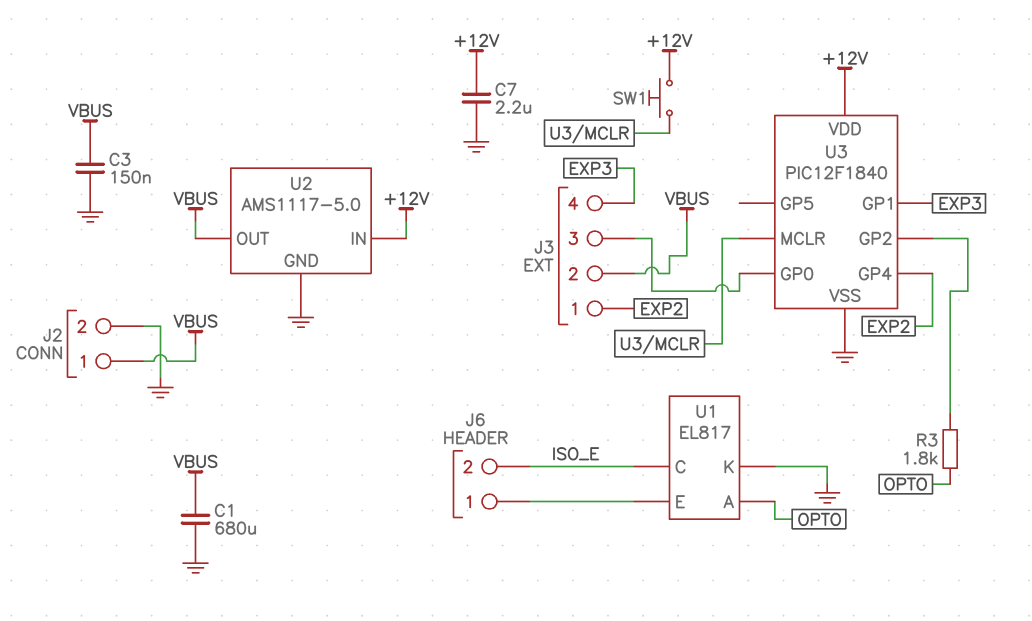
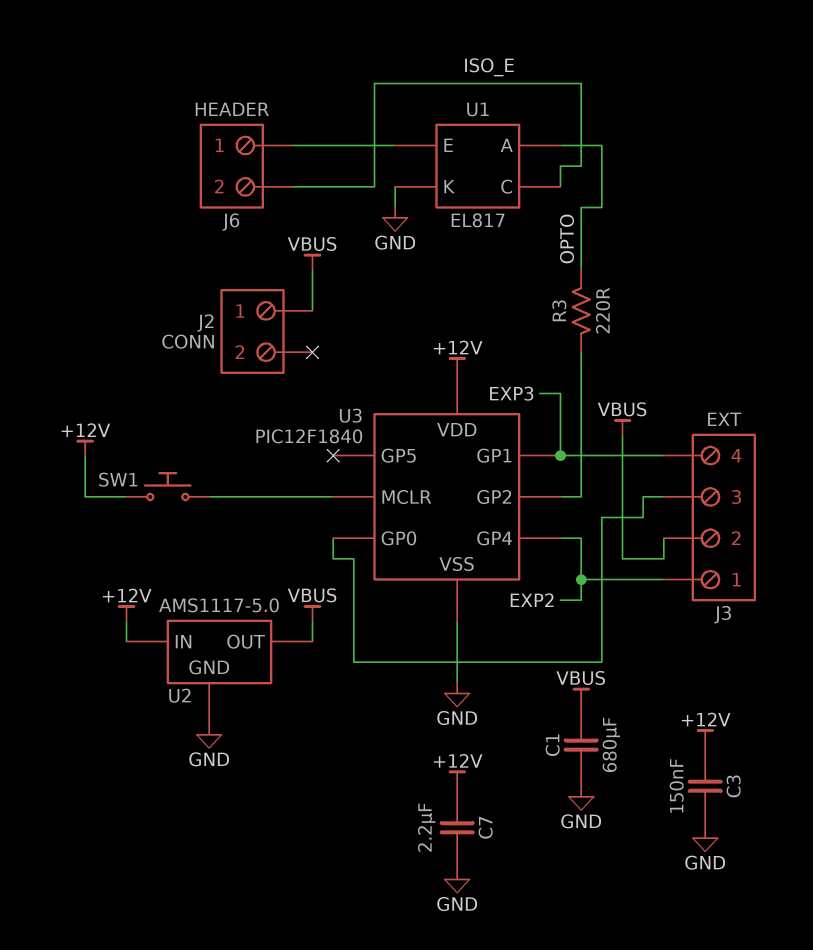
C3: 150nF (GND, VBUS) -> 150nF (+12V, GND)
J2 pin 2: GND -> none
R3: 1.8k (OPTO, U3/GP2) -> 220 (OPTO, U3/GP2)

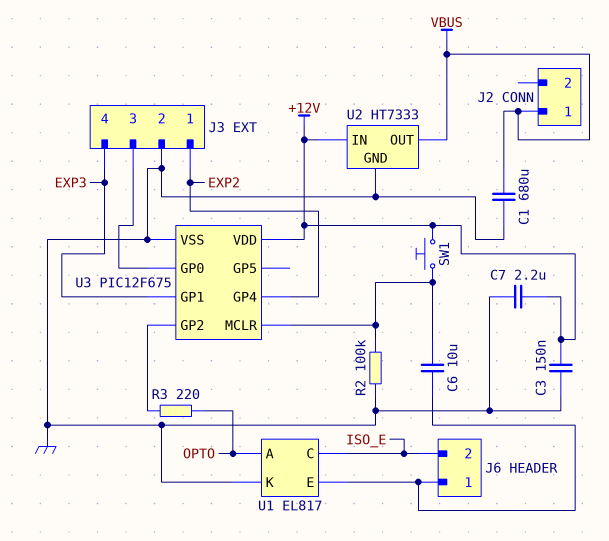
C6: none -> 10uF (J6/1, U3/MCLR)
J3 pin 2: VBUS -> GND
R2: none -> 100k (GND, U3/MCLR)
U2: AMS1117-5.0 -> HT7333
U3: PIC12F1840 -> PIC12F675

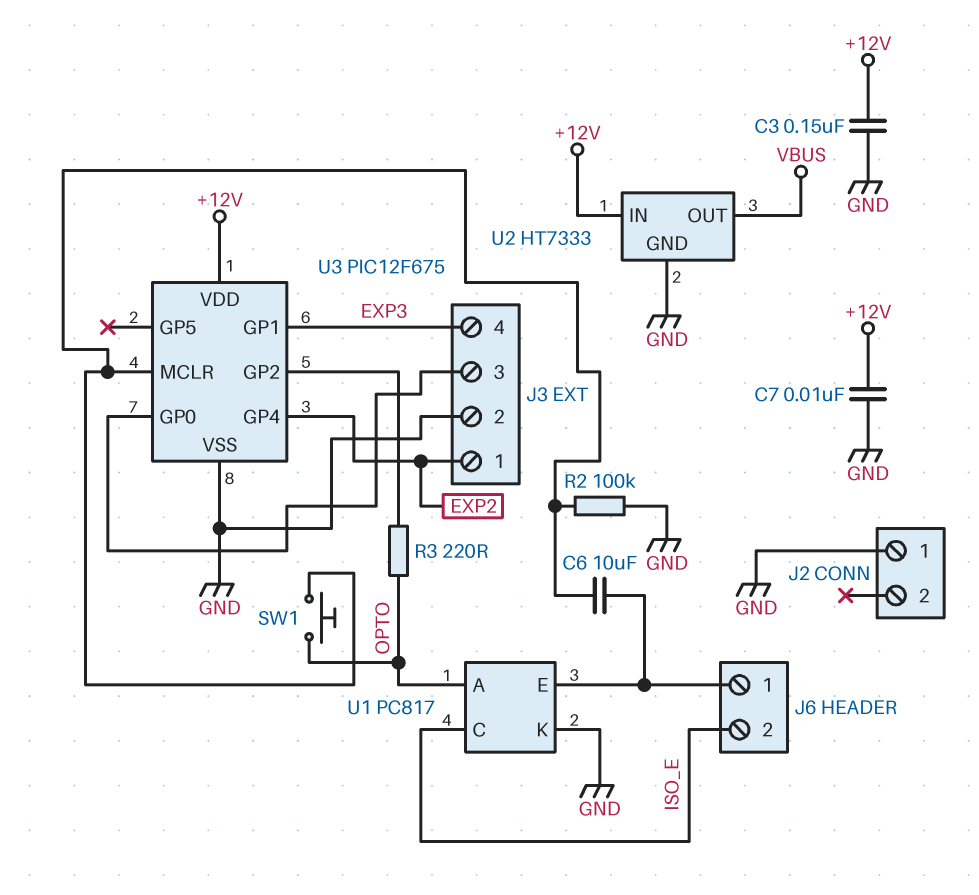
C1: 680uF (GND, VBUS) -> none
C7: 2.2uF (+12V, GND) -> 10nF (+12V, GND)
J2 pin 1: VBUS -> GND
SW1: button (+12V, U3/MCLR) -> button (OPTO, U3/MCLR)
U1: EL817 -> PC817

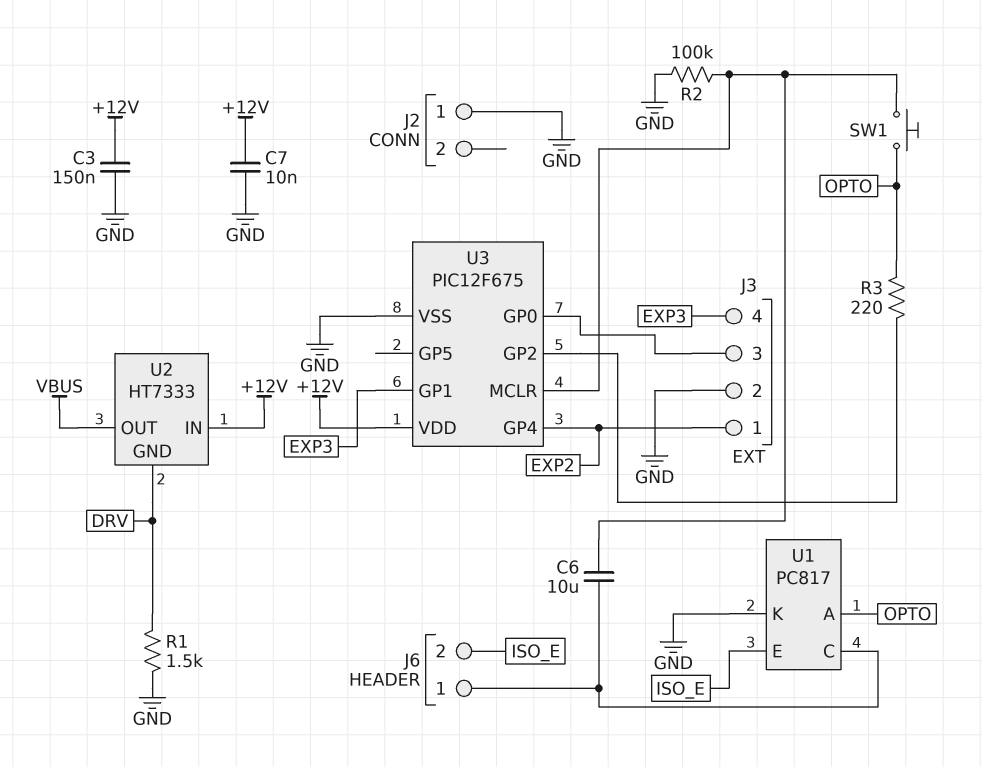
R1: none -> 1.5k (DRV, GND)
U1 pin C: ISO_E -> J6/1
U1 pin E: J6/1 -> ISO_E
U2 pin GND: GND -> DRV

